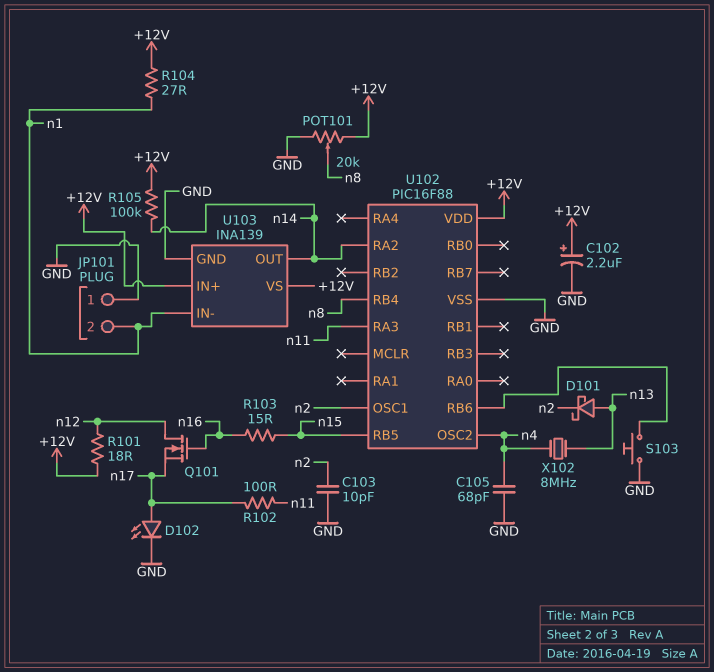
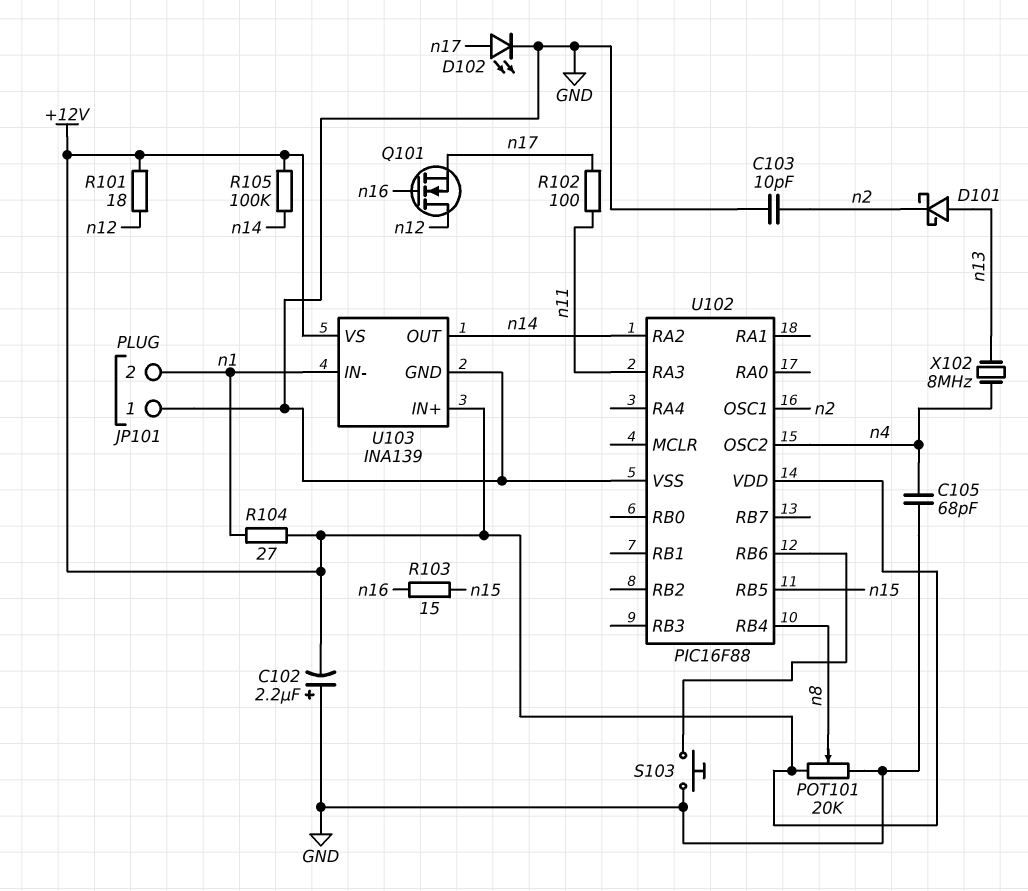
C102: 2.2uF (plus +12V, minus GND) -> 2.2uF (plus GND, minus +12V)

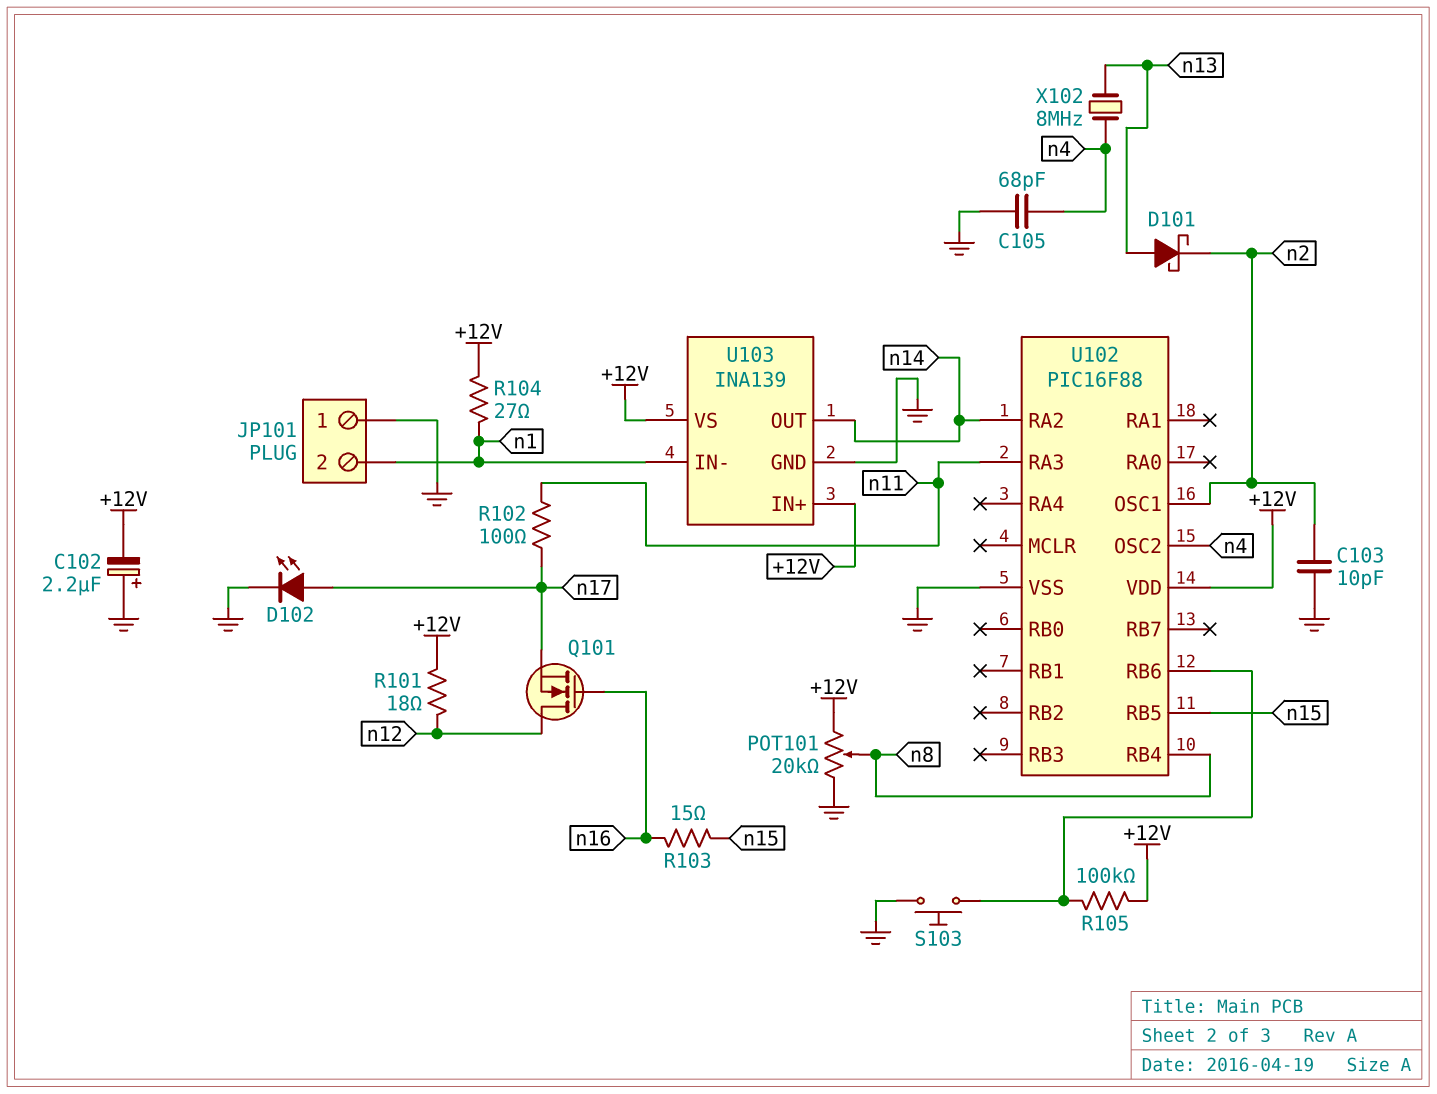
R105: 100k (+12V, n14) -> 100k (+12V, U102/RB6)

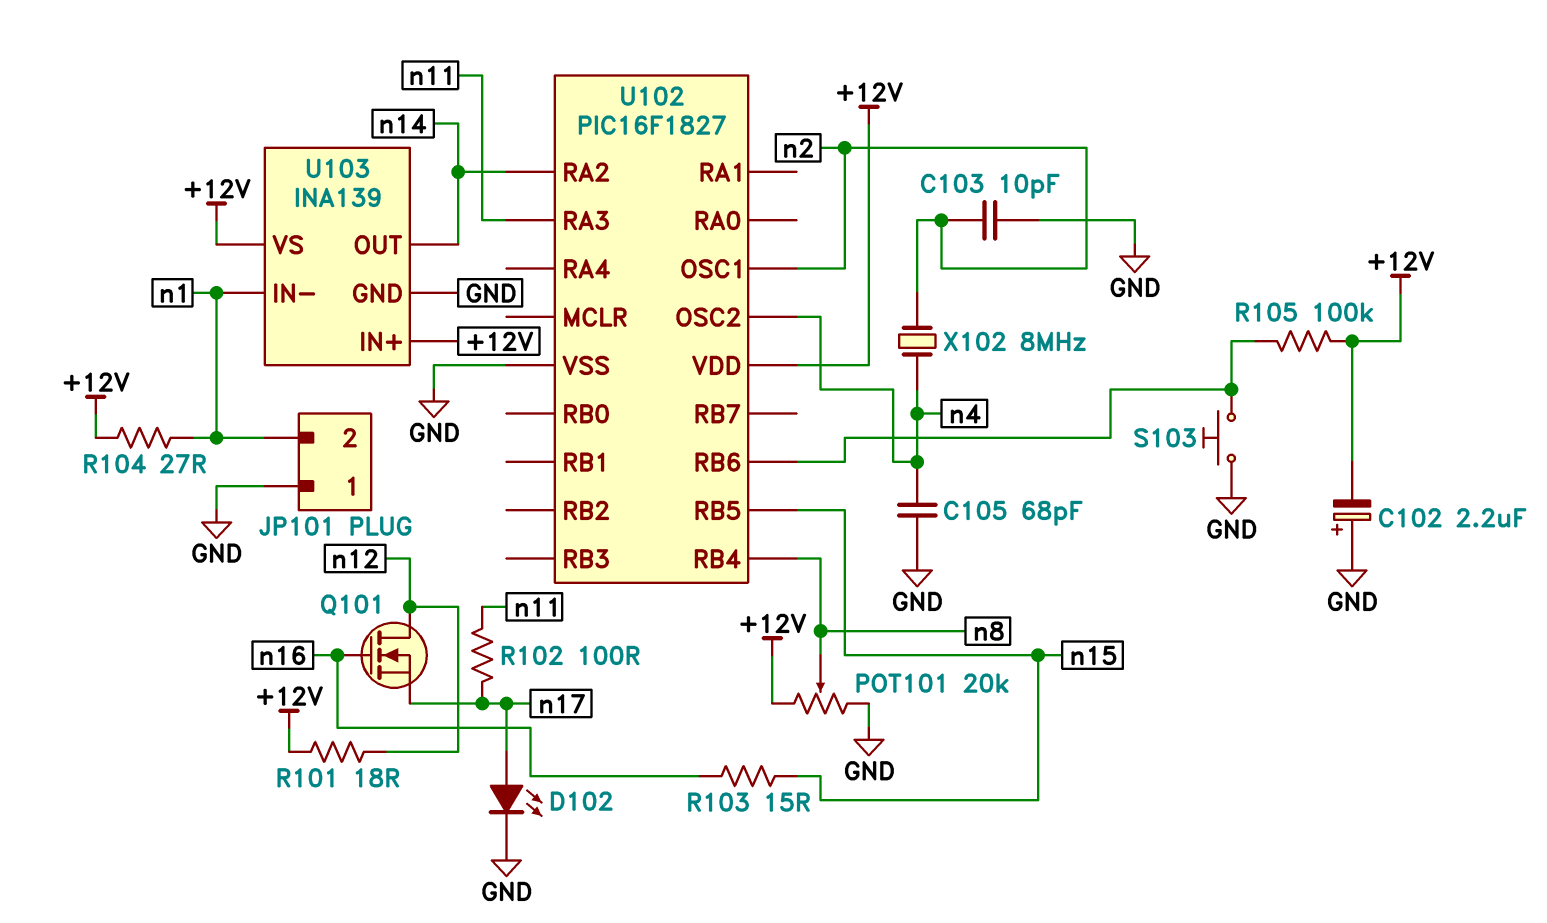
D101: schottky (A n13, K n2) -> none
U102: PIC16F88 -> PIC16F1827
X102: 8MHz (n4, n13) -> 8MHz (n2, n4)

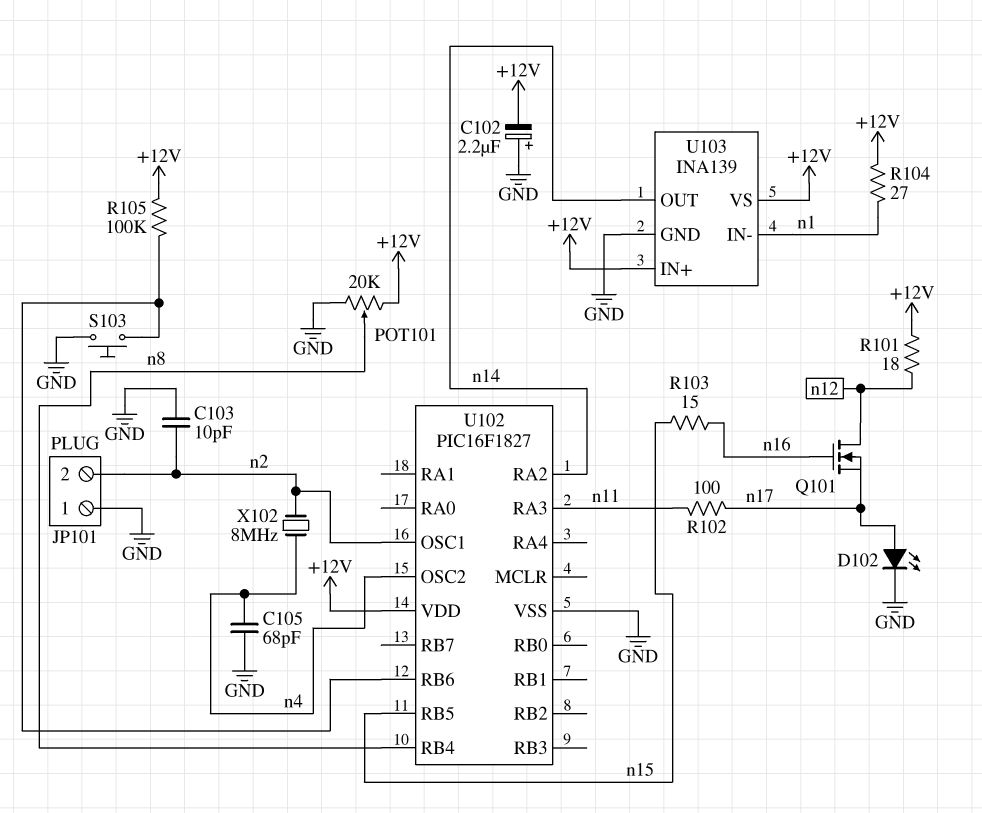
JP101 pin 2: n1 -> n2

